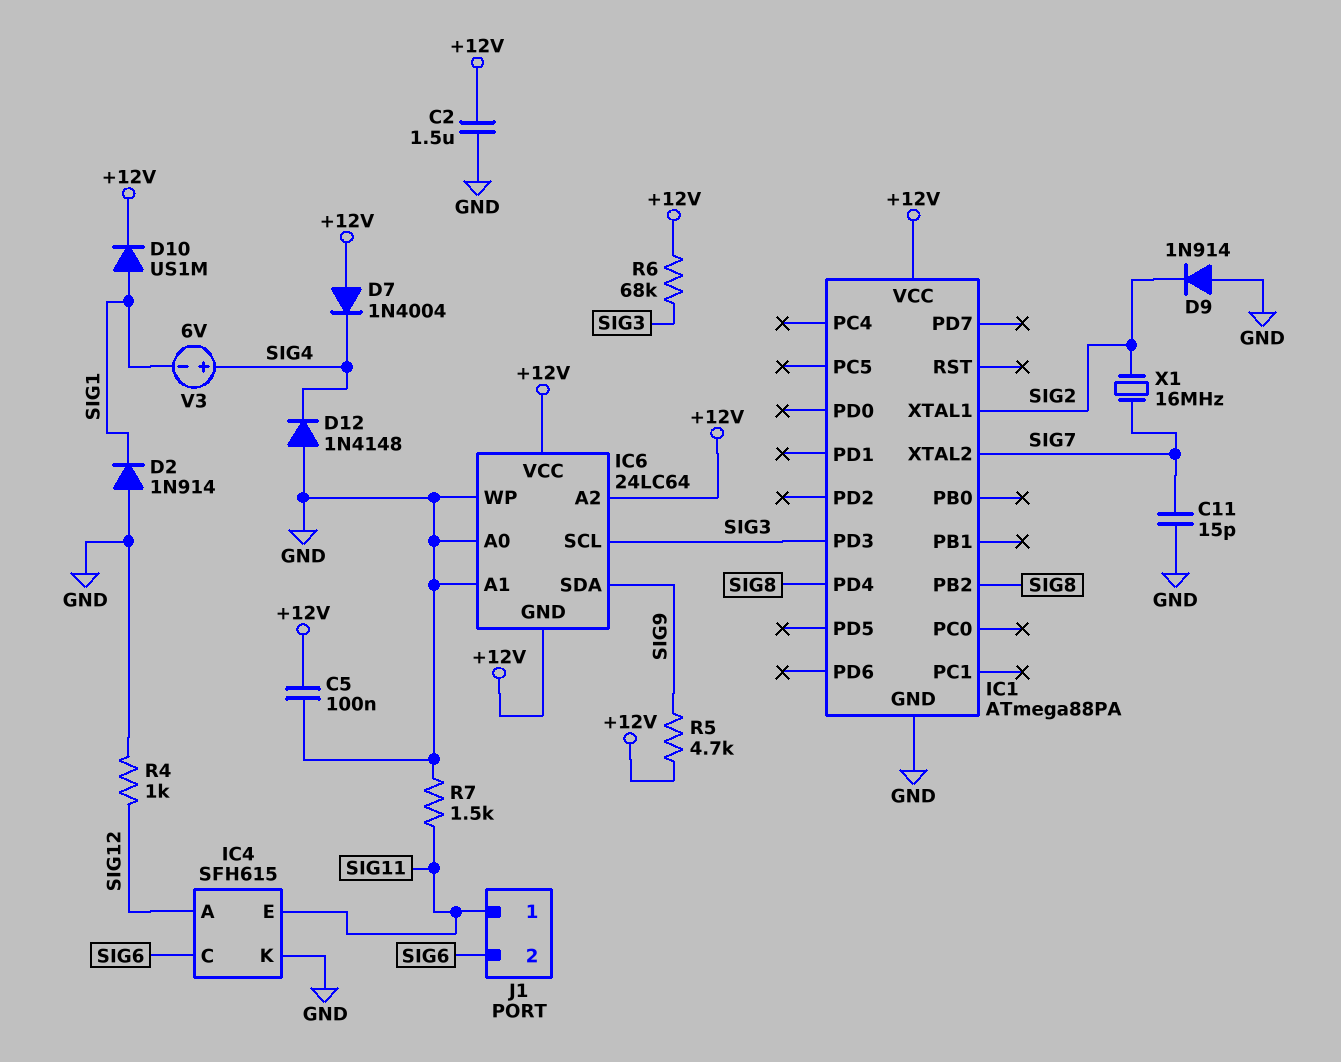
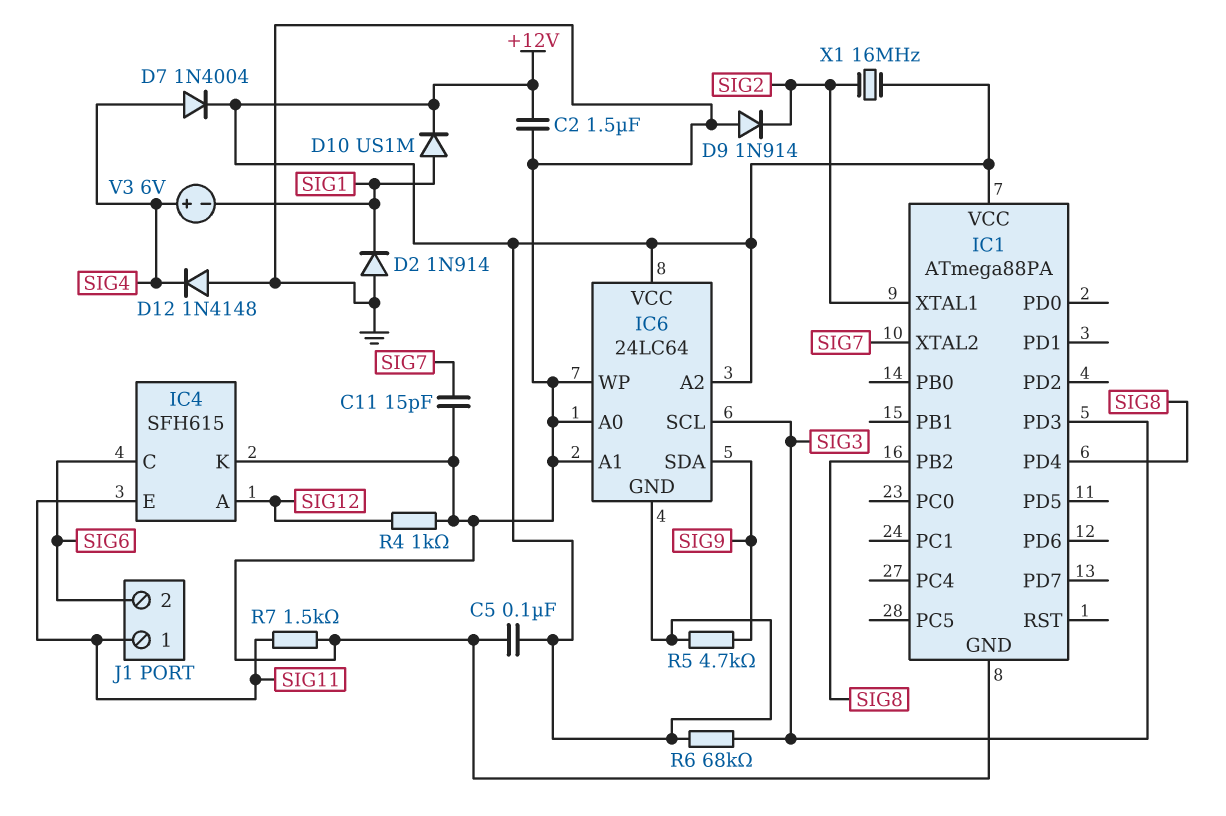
D7: diode 1N4004 (A +12V, K SIG4) -> diode 1N4004 (A SIG4, K +12V)
X1: 16MHz (SIG2, SIG7) -> 16MHz (+12V, SIG2)

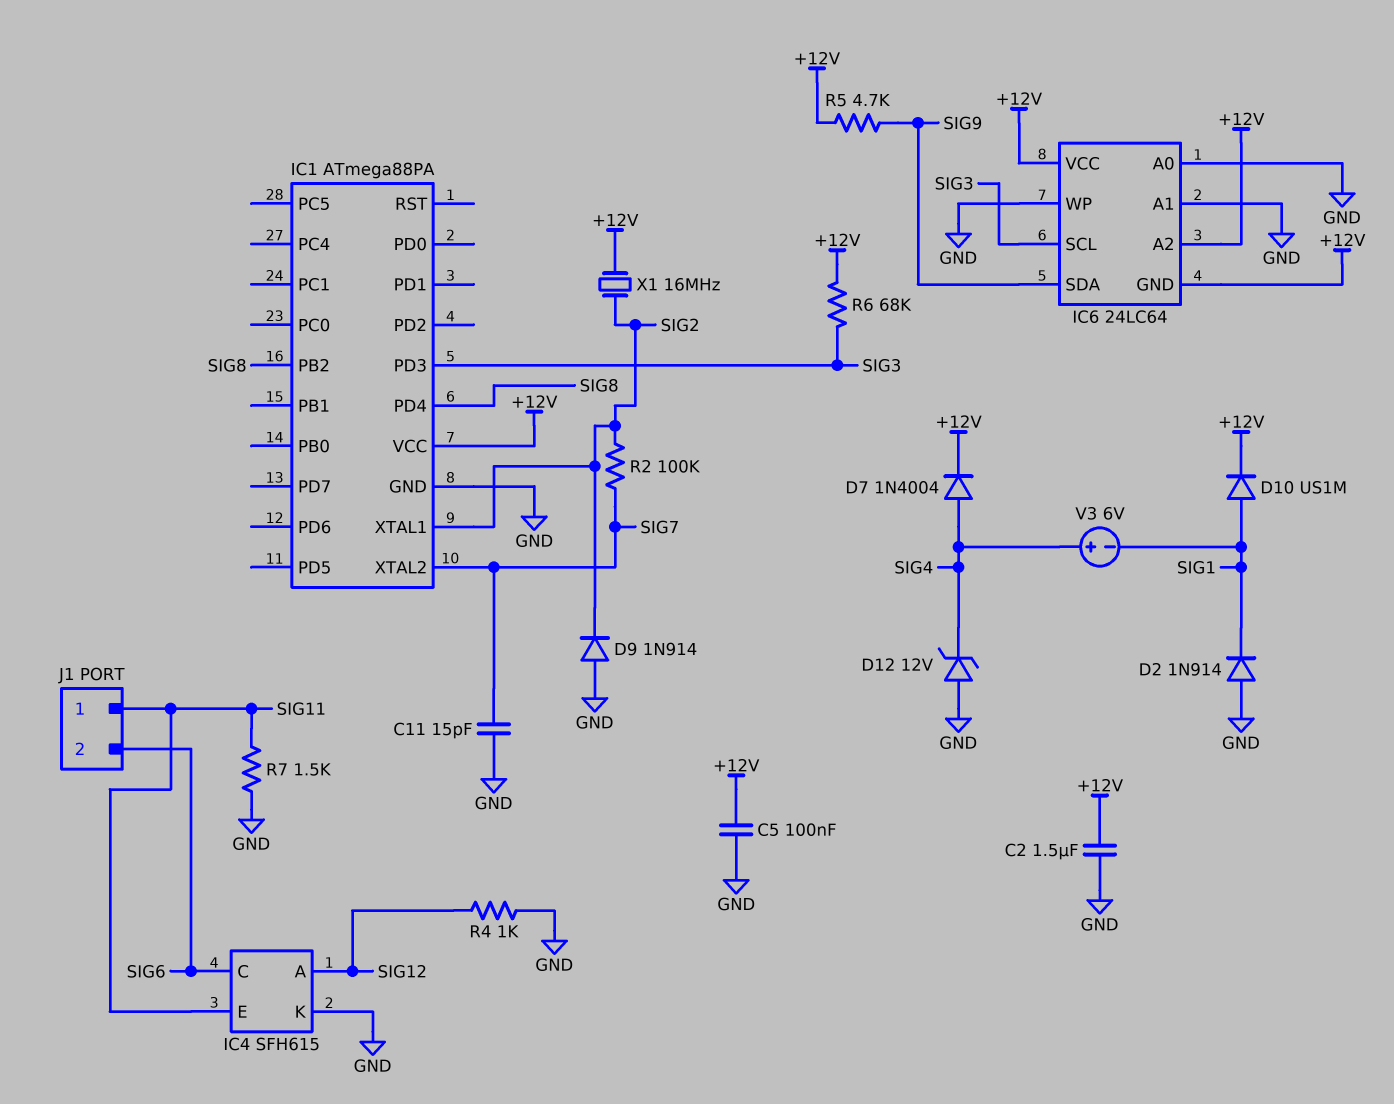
D12: diode 1N4148 (A GND, K SIG4) -> zener 12V (A GND, K SIG4)
R2: none -> 100k (SIG2, SIG7)

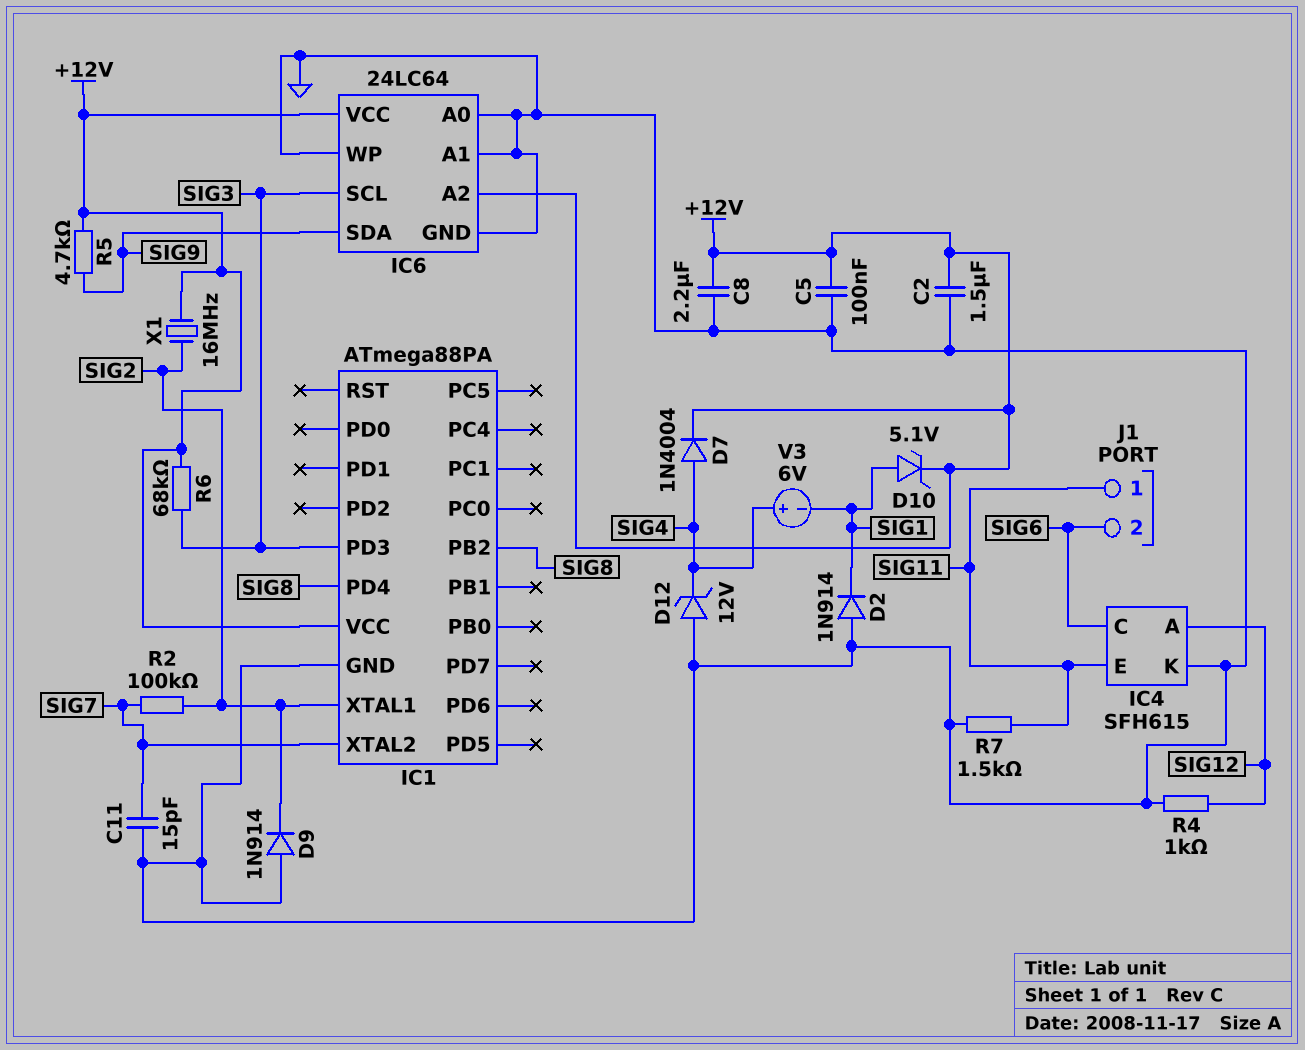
C8: none -> 2.2uF (+12V, GND)
D10: diode US1M (A SIG1, K +12V) -> zener 5.1V (A SIG1, K +12V)
IC6 pin GND: +12V -> GND

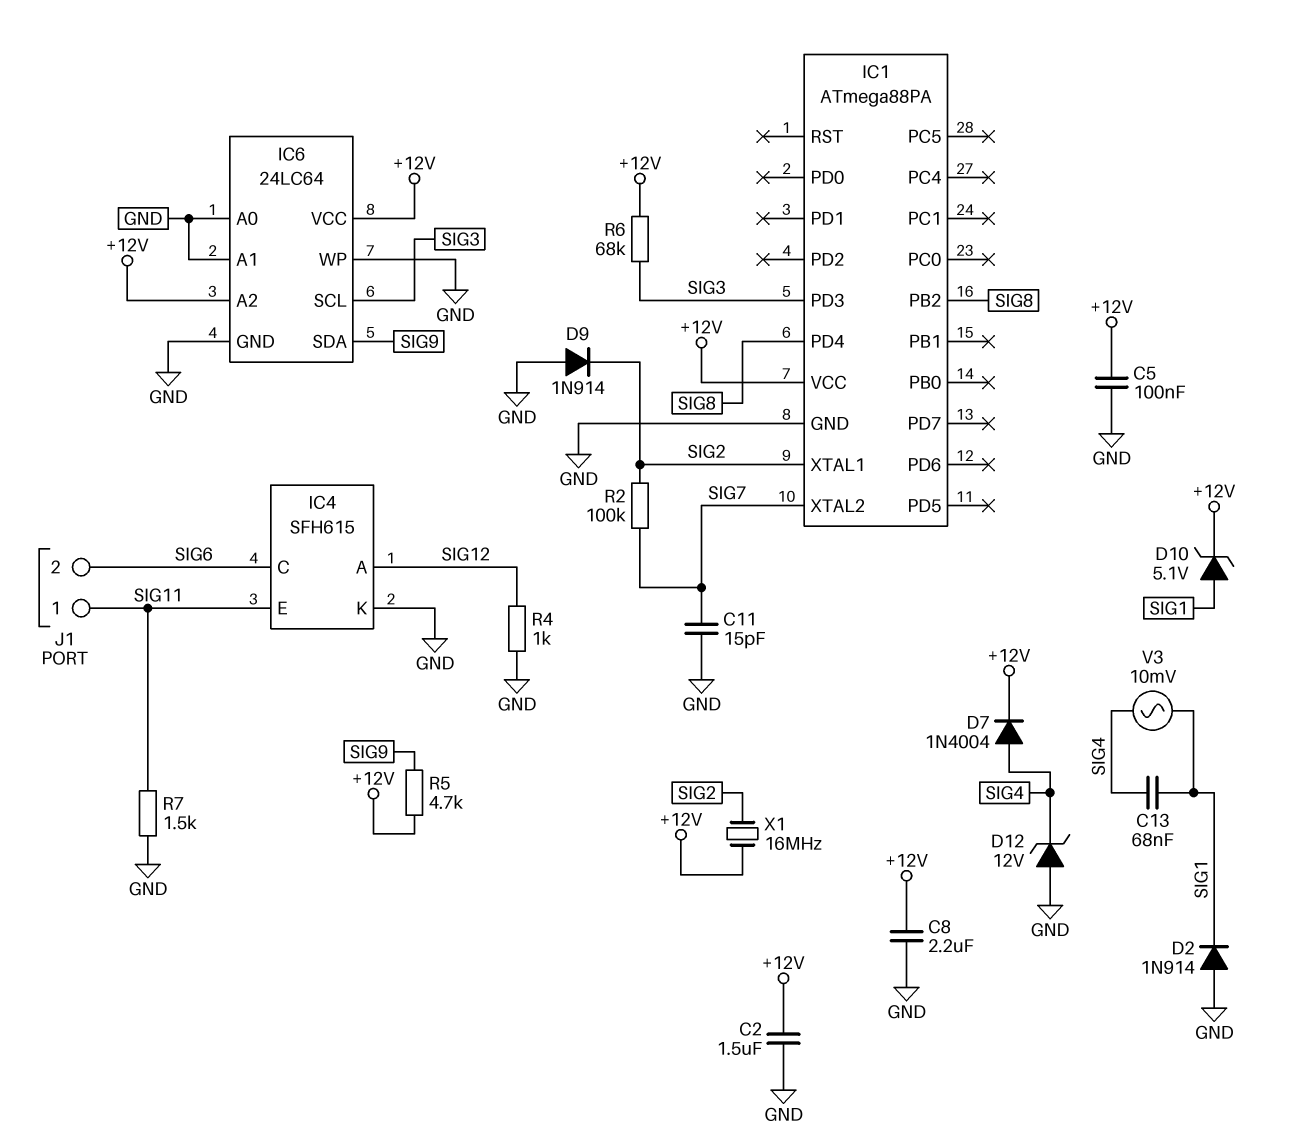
C13: none -> 68nF (SIG1, SIG4)
V3: 6V (plus SIG4, minus SIG1) -> AC 10mV (SIG1, SIG4)

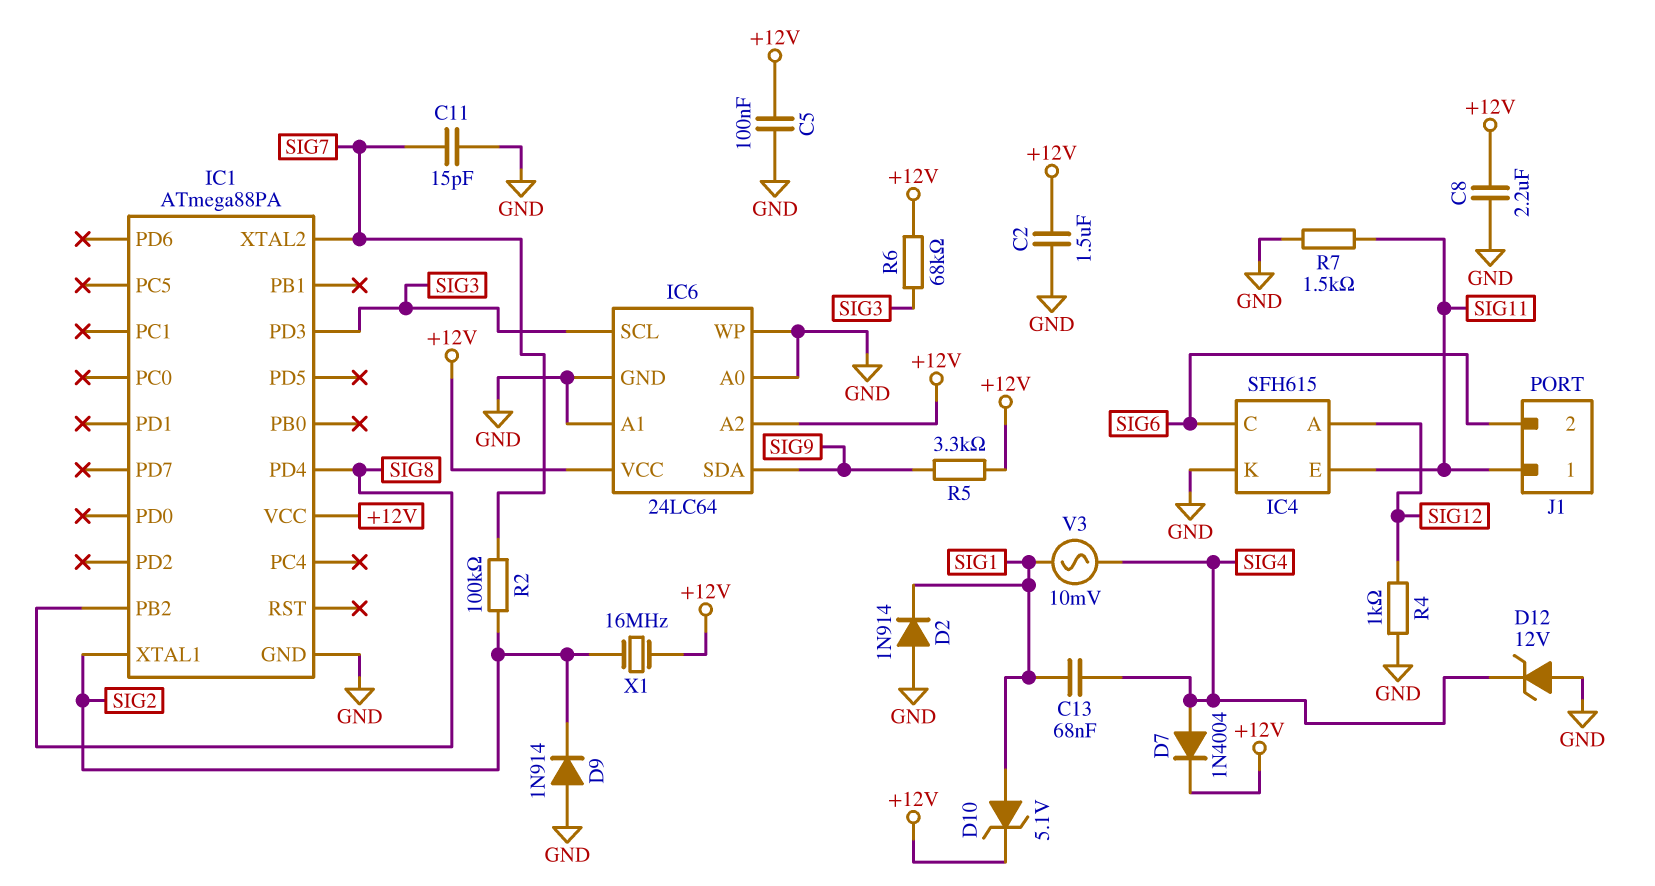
R5: 4.7k (+12V, SIG9) -> 3.3k (+12V, SIG9)

